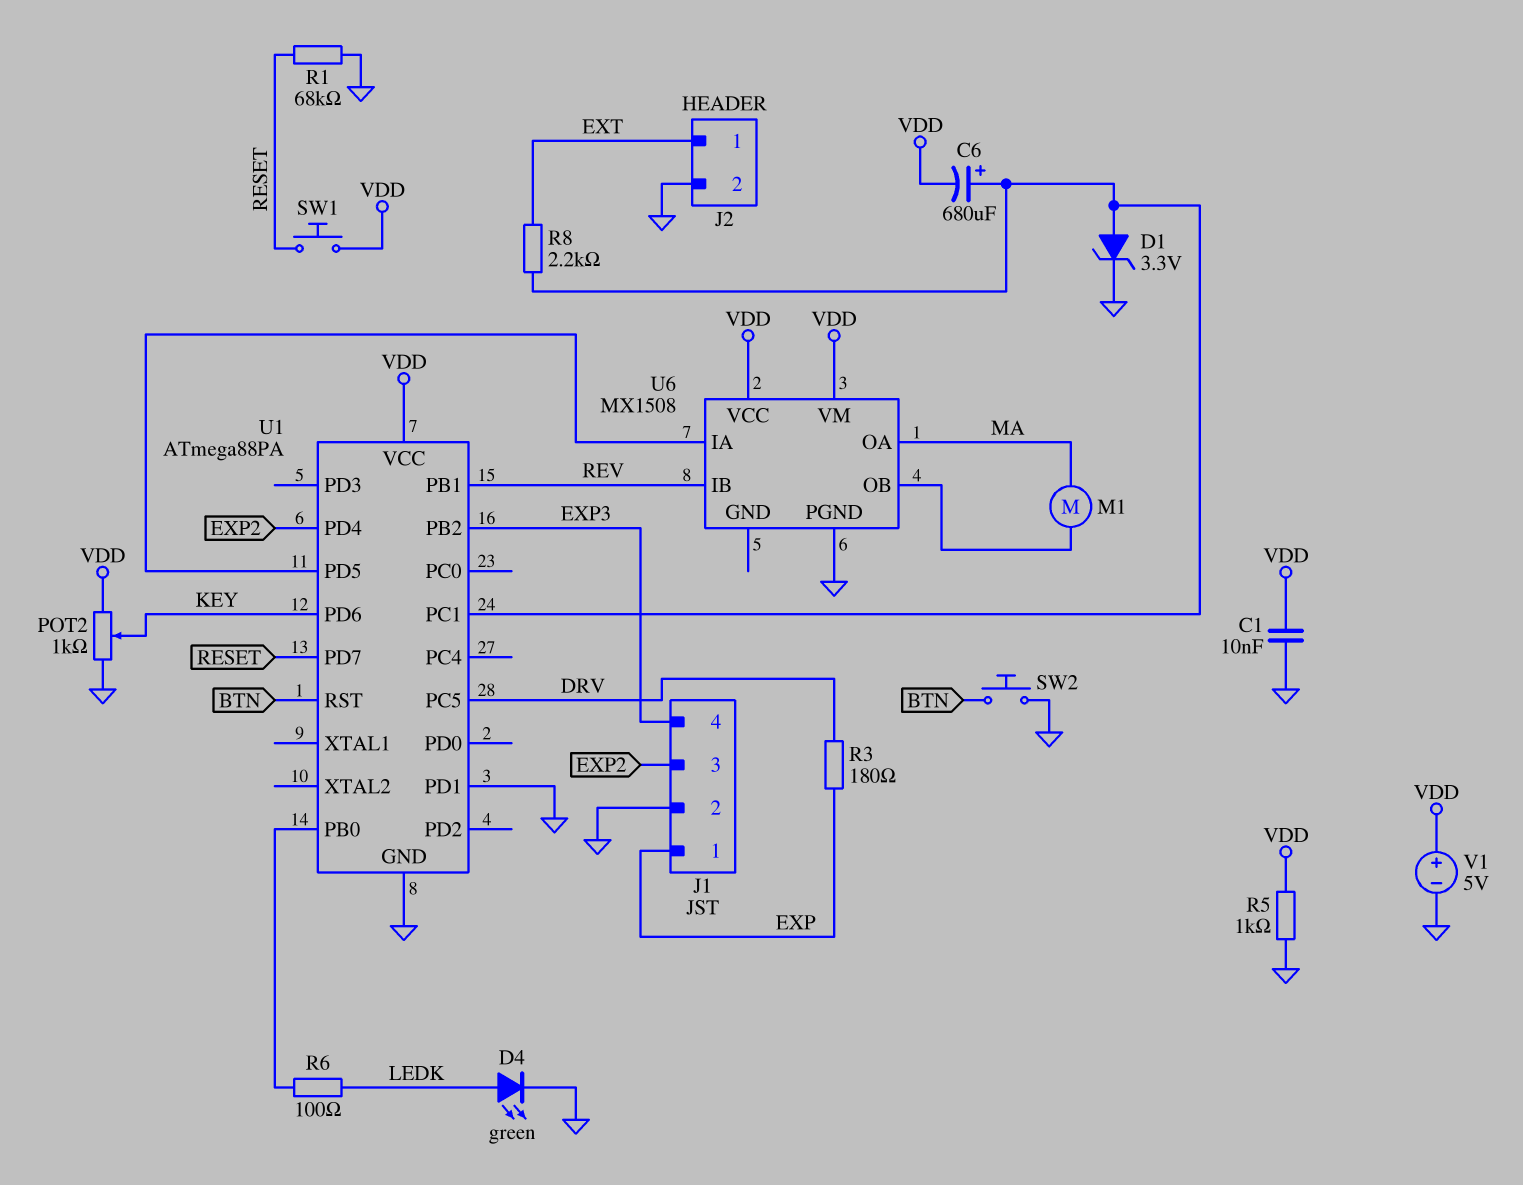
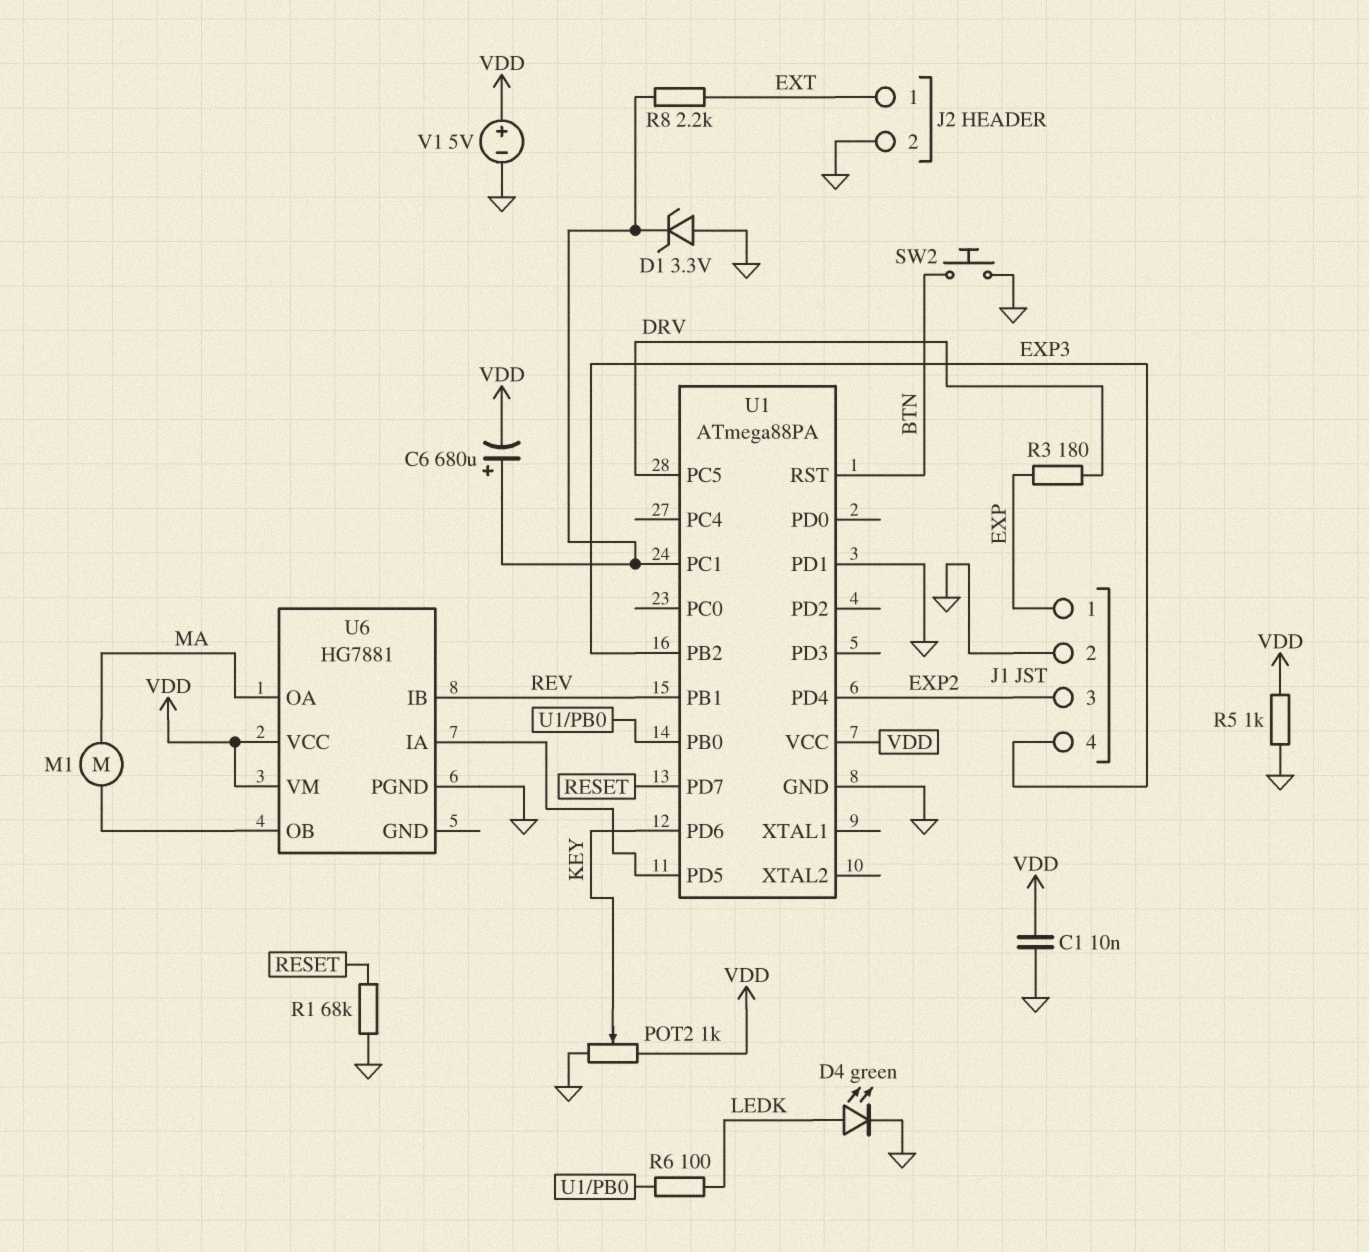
D1: zener 3.3V (A U1/PC1, K GND) -> zener 3.3V (A GND, K U1/PC1)
SW1: button (RESET, VDD) -> none
U6: MX1508 -> HG7881

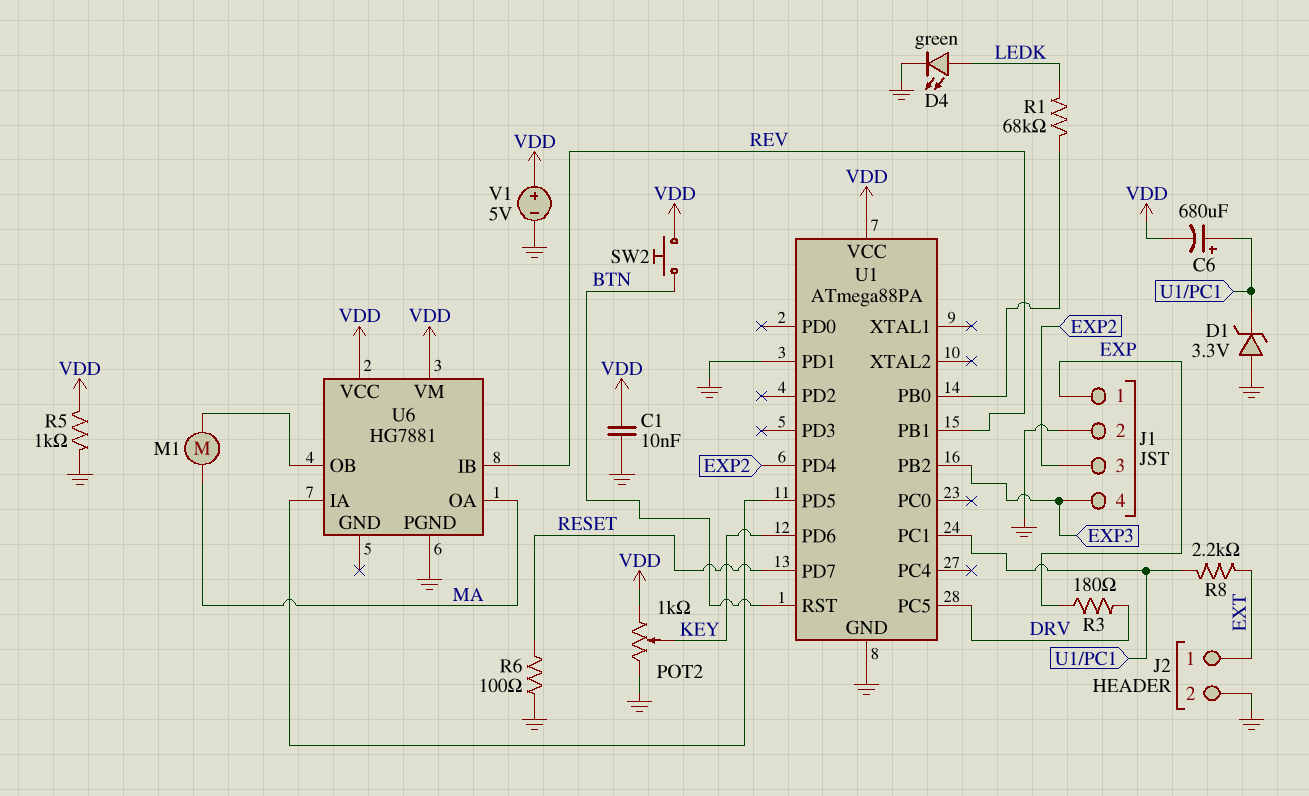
R1: 68k (GND, RESET) -> 68k (LEDK, U1/PB0)
R6: 100 (LEDK, U1/PB0) -> 100 (GND, RESET)
SW2: button (BTN, GND) -> button (BTN, VDD)

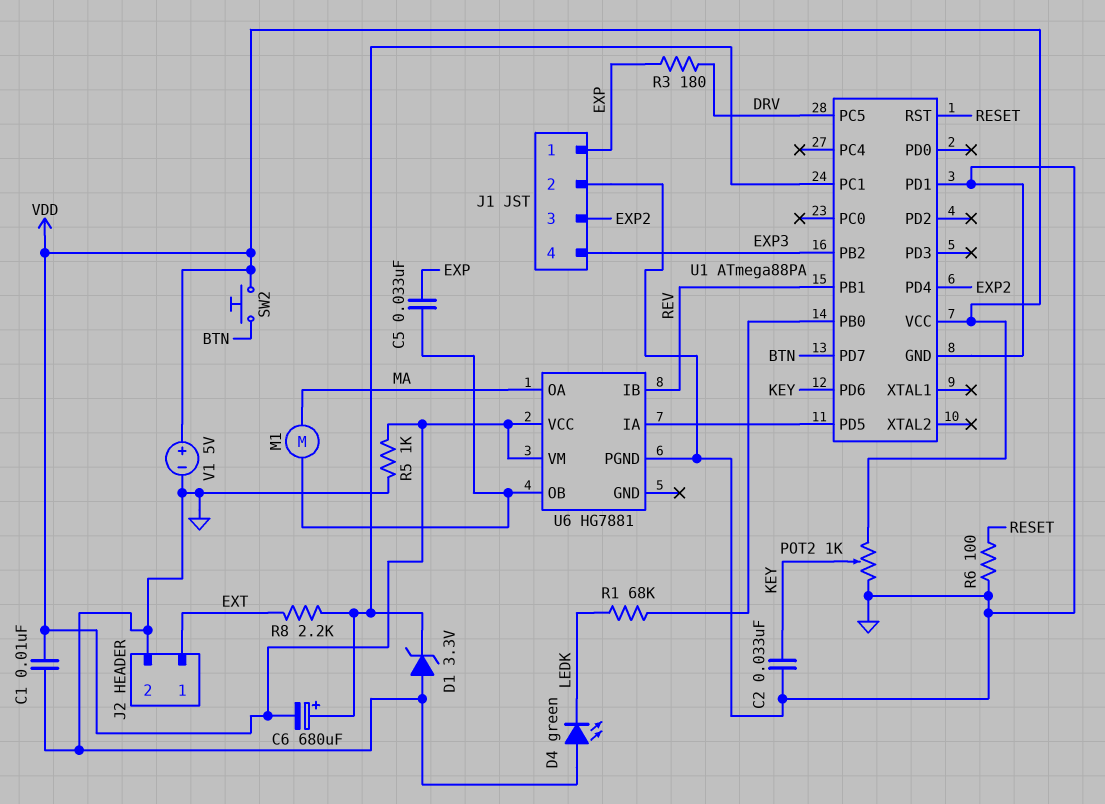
C2: none -> 33nF (GND, KEY)
C5: none -> 33nF (EXP, U6/OB)
D4: LED green (A LEDK, K GND) -> LED green (A GND, K LEDK)
U1 pin PD7: RESET -> BTN
U1 pin RST: BTN -> RESET

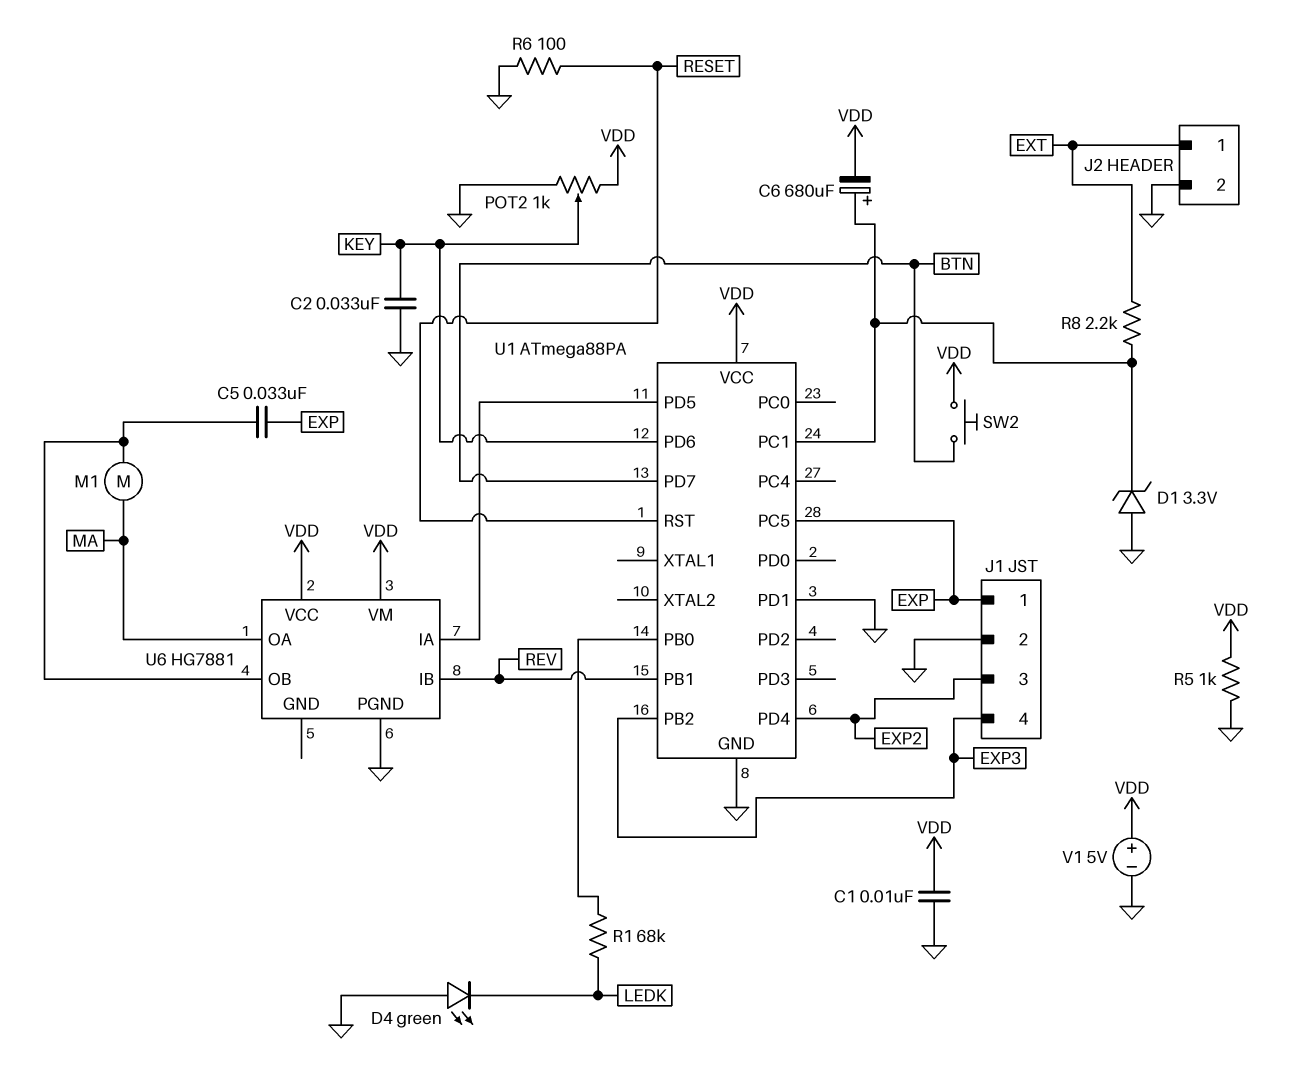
R3: 180 (DRV, EXP) -> none
U1 pin PC5: DRV -> EXP

